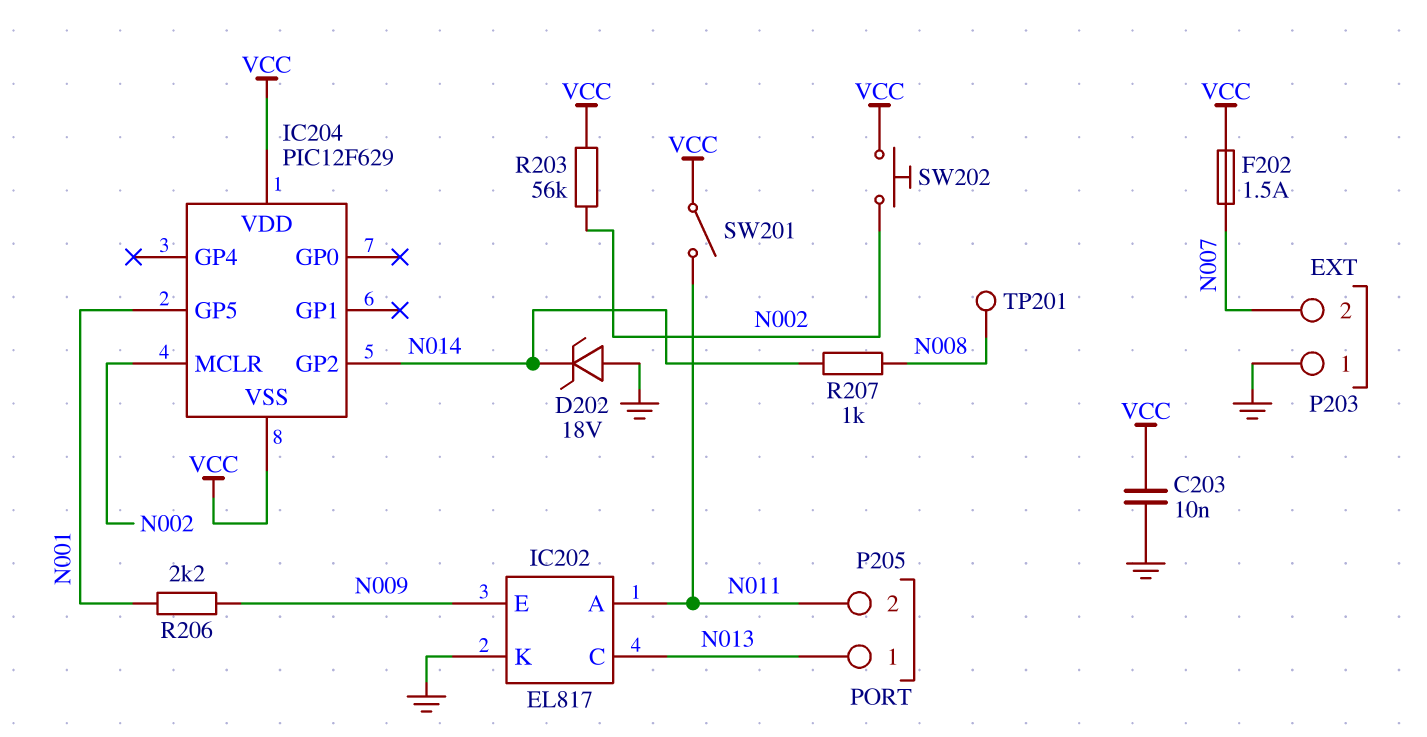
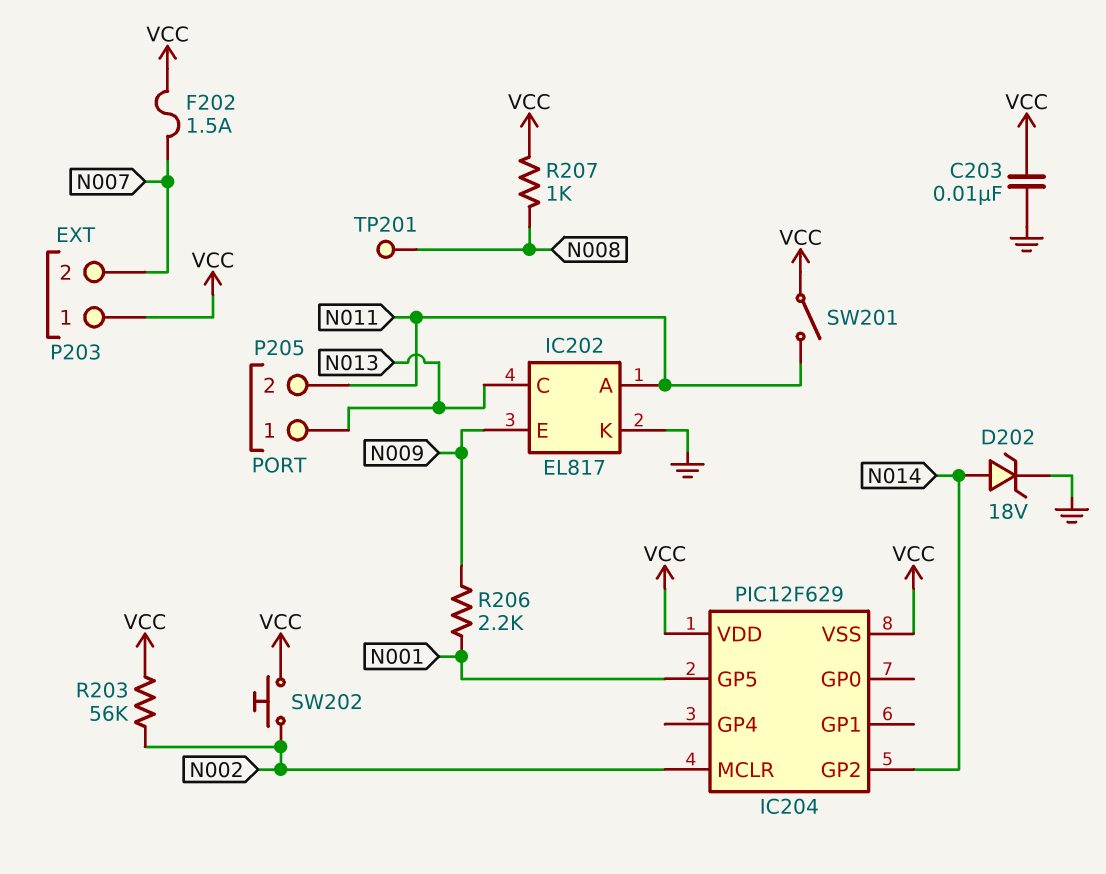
D202: zener 18V (A GND, K N014) -> zener 18V (A N014, K GND)
P203 pin 1: GND -> VCC
R207: 1k (N008, N014) -> 1k (N008, VCC)

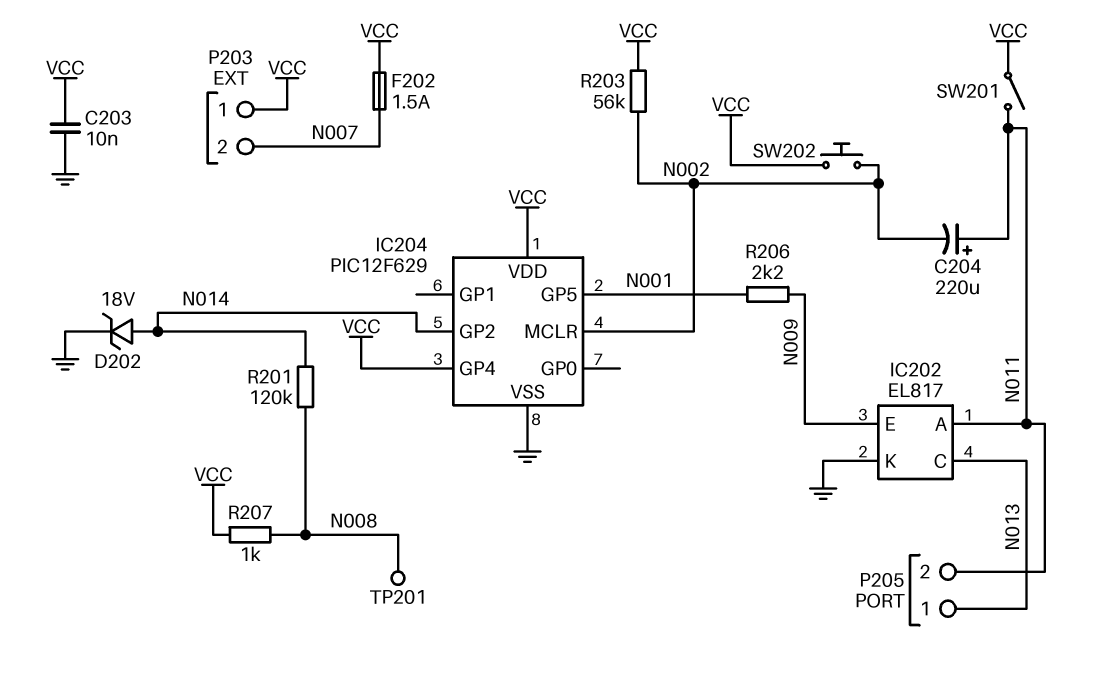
C204: none -> 220uF (plus N011, minus N002)
IC204 pin GP4: none -> VCC
IC204 pin VSS: VCC -> GND
R201: none -> 120k (N008, N014)

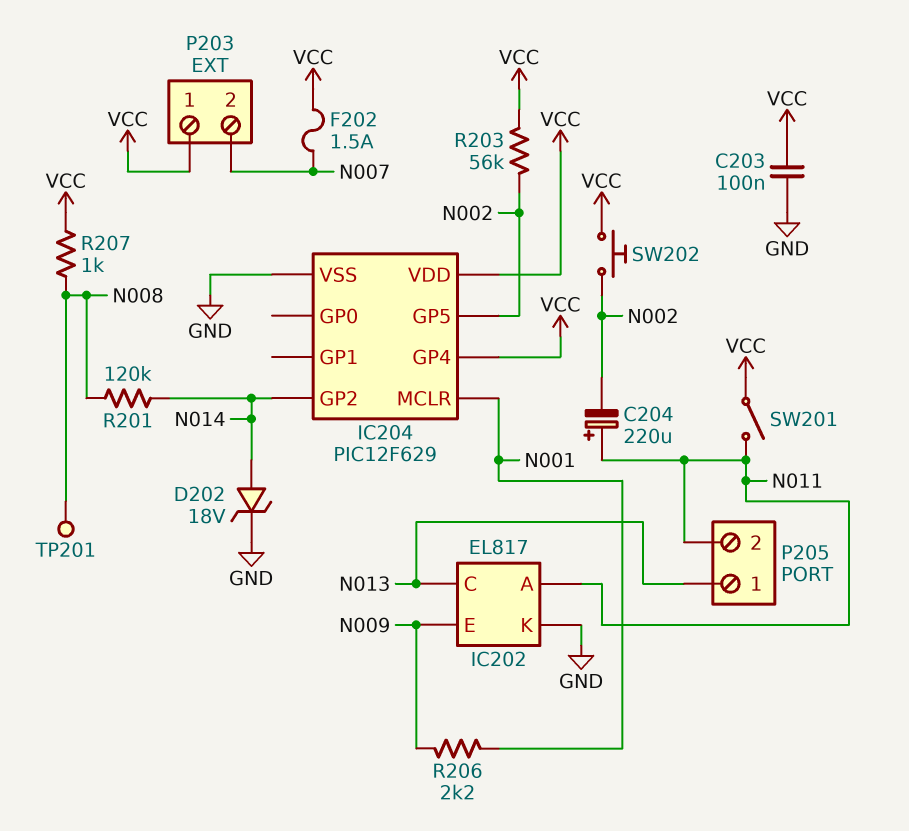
C203: 10nF (GND, VCC) -> 100nF (GND, VCC)
IC204 pin GP5: N001 -> N002
IC204 pin MCLR: N002 -> N001

